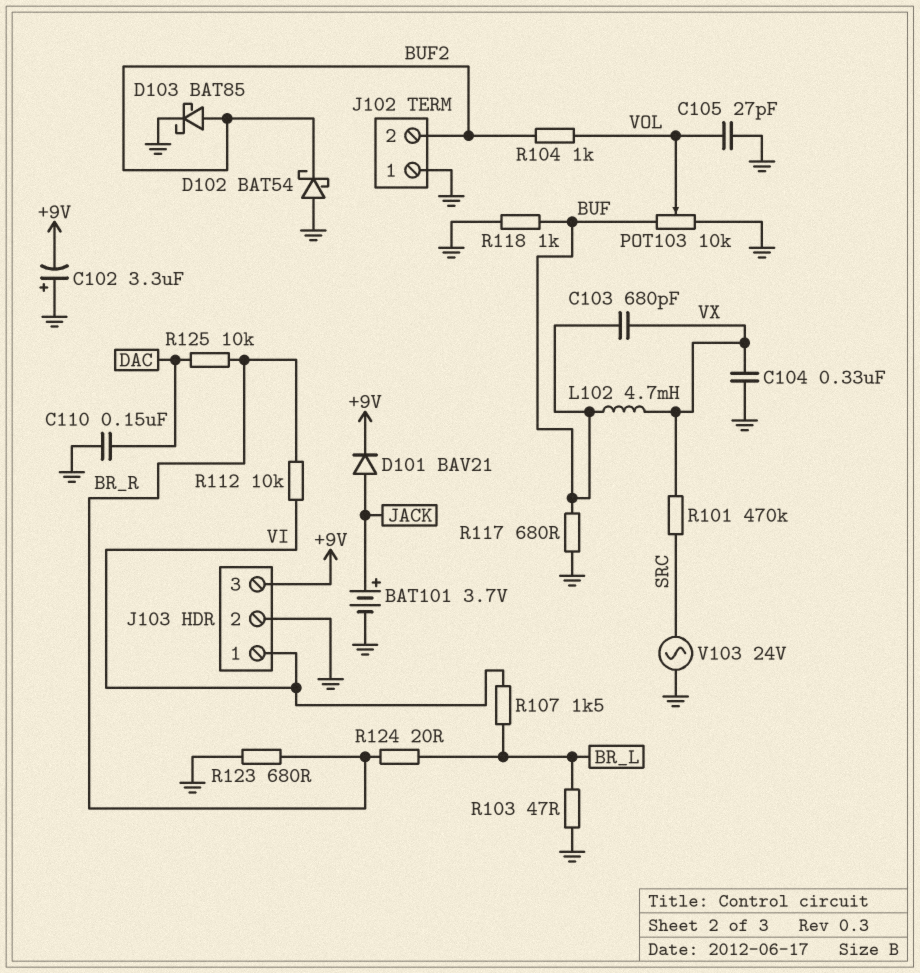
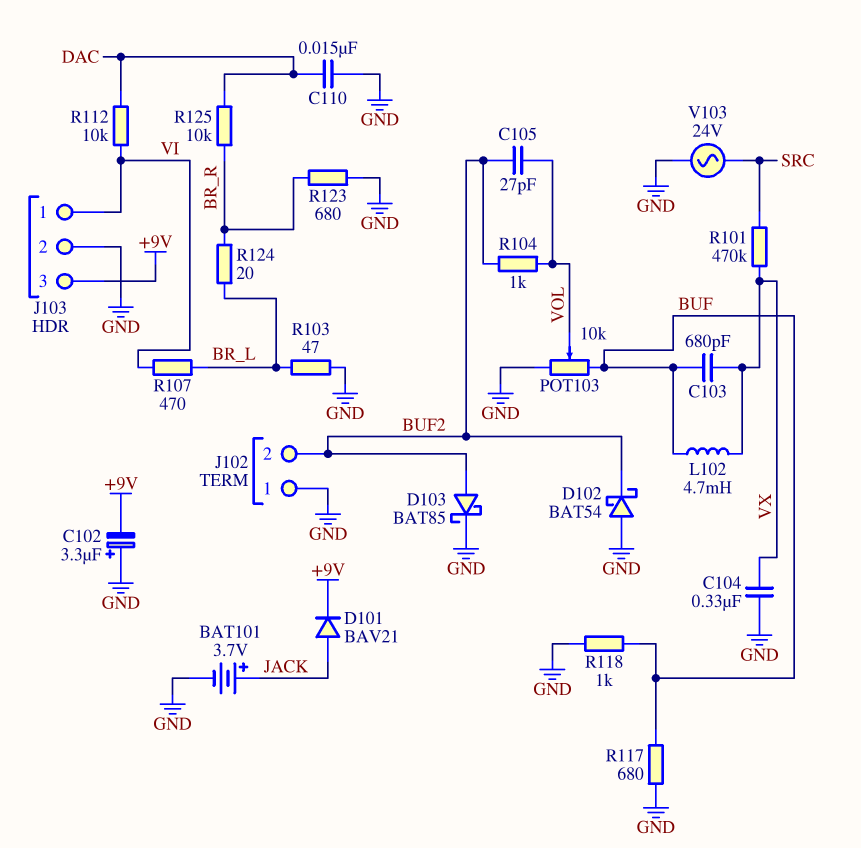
C105: 27pF (GND, VOL) -> 27pF (BUF2, VOL)
C110: 150nF (DAC, GND) -> 15nF (DAC, GND)
R107: 1.5k (BR_L, VI) -> 470 (BR_L, VI)
R112: 10k (BR_R, VI) -> 10k (DAC, VI)

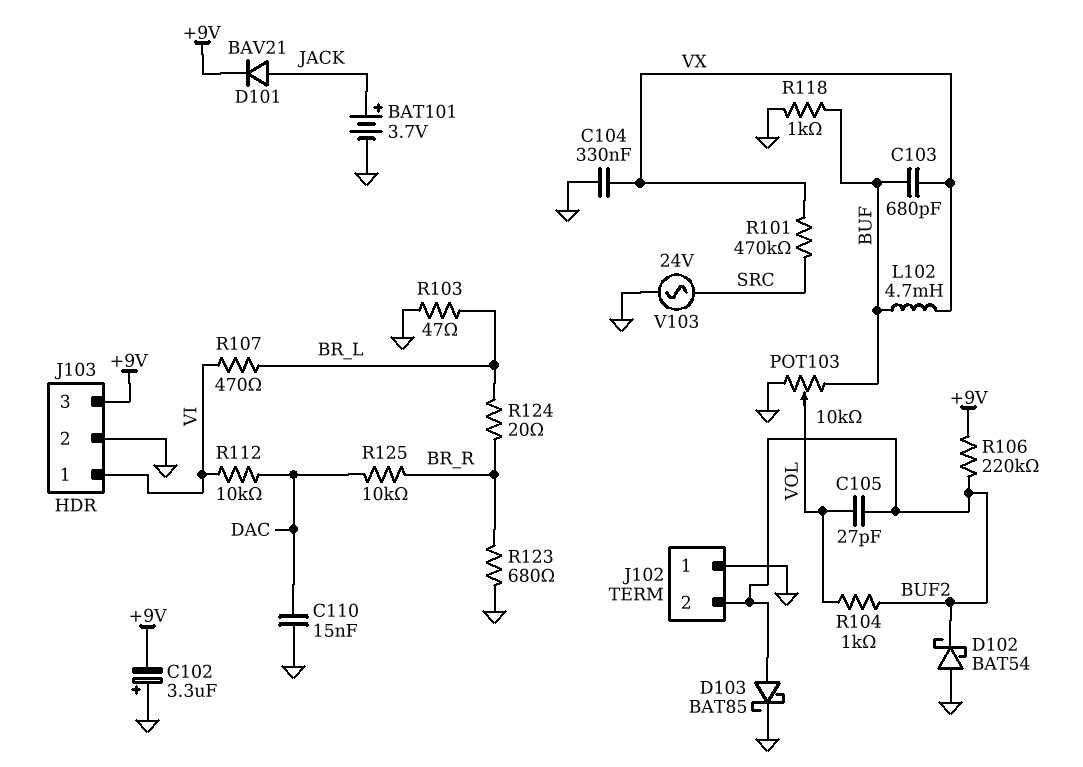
R106: none -> 220k (+9V, BUF2)
R117: 680 (BUF, GND) -> none

